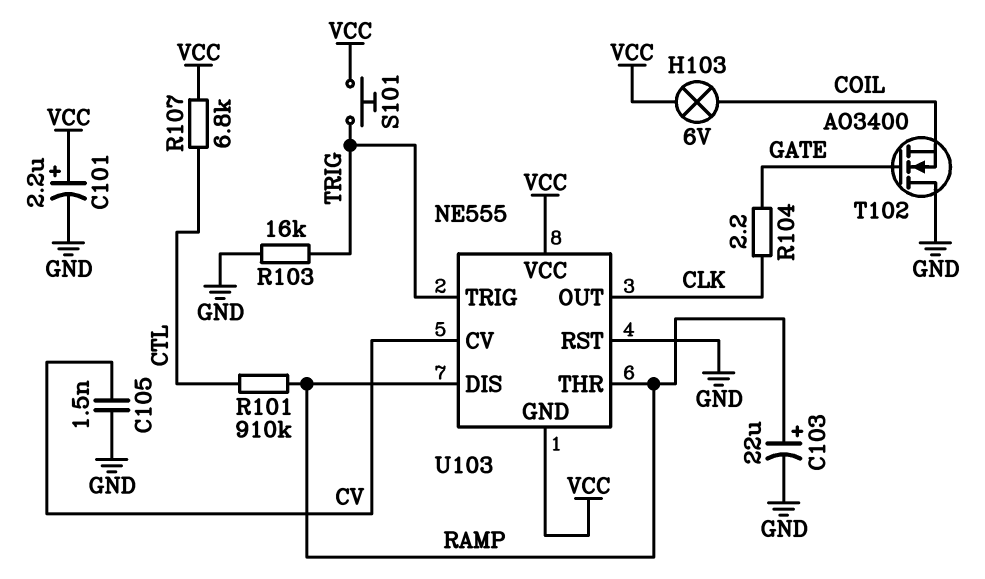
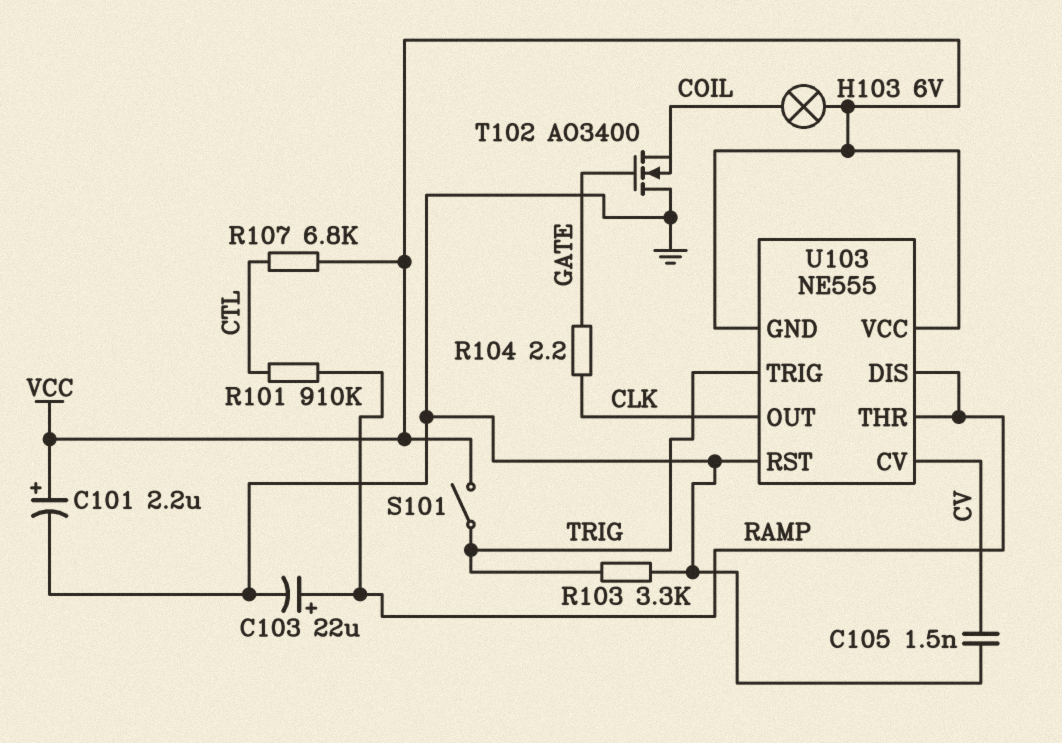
R103: 16k (GND, TRIG) -> 3.3k (GND, TRIG)
S101: button (TRIG, VCC) -> switch (TRIG, VCC)

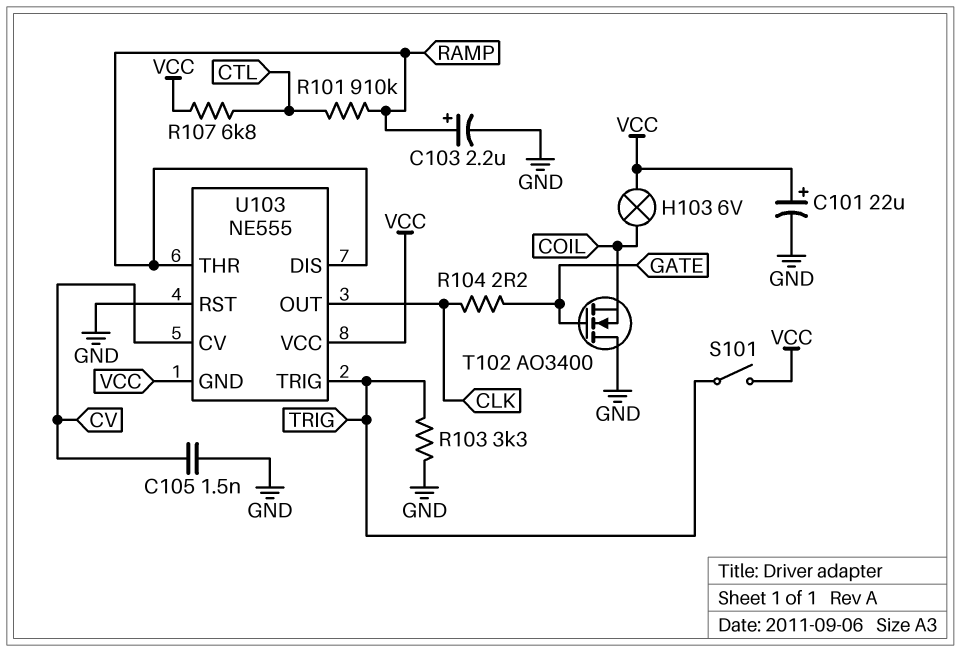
C101: 2.2uF (plus VCC, minus GND) -> 22uF (plus VCC, minus GND)
C103: 22uF (plus RAMP, minus GND) -> 2.2uF (plus RAMP, minus GND)

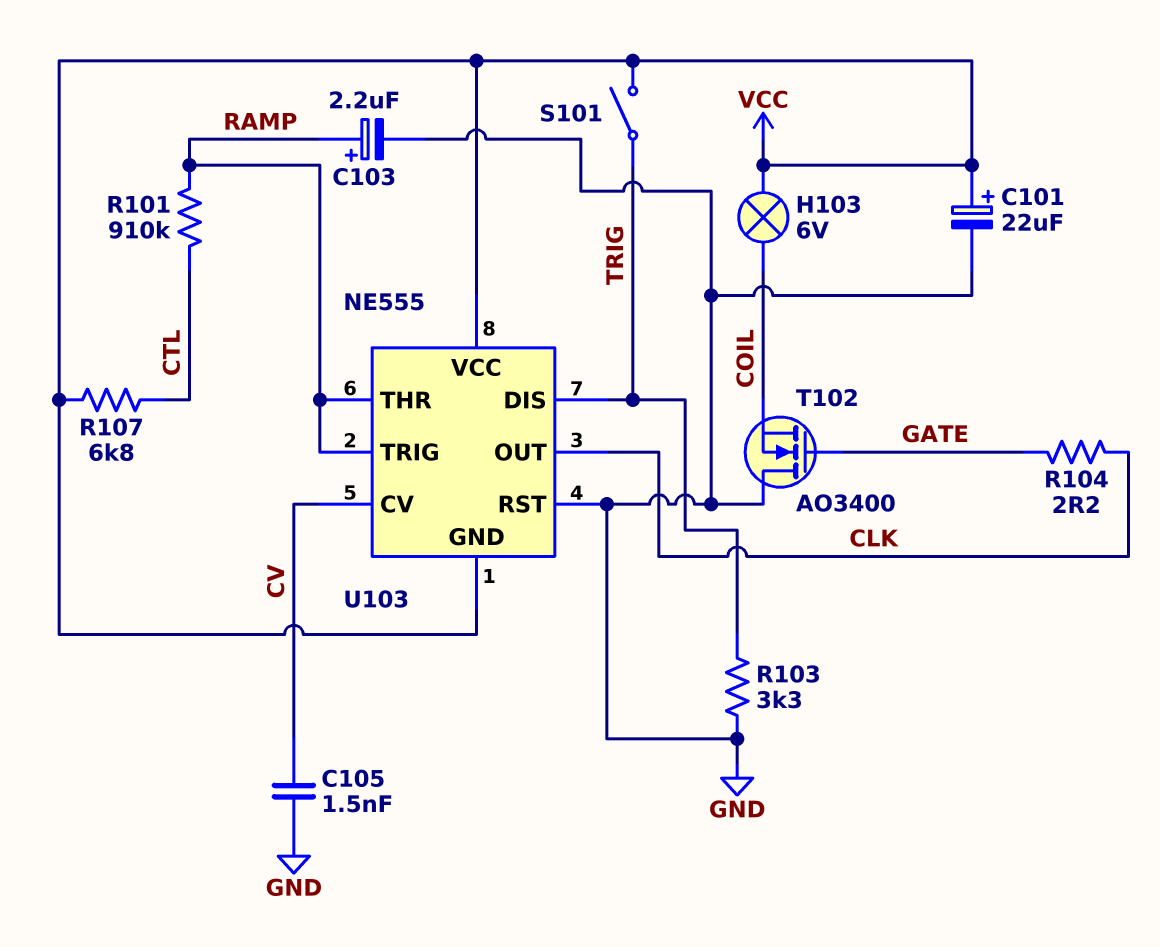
U103 pin DIS: RAMP -> TRIG
U103 pin TRIG: TRIG -> RAMP

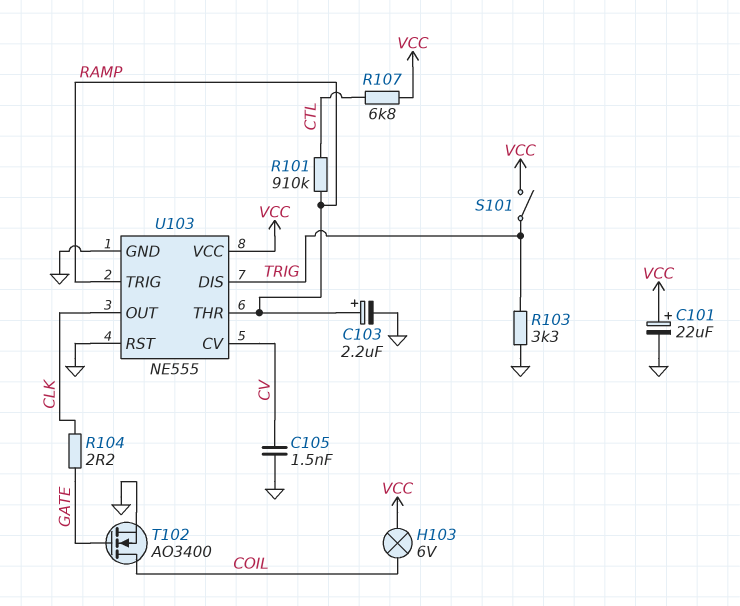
T102: NMOS AO3400 (G GATE, D GND, S COIL) -> NMOS AO3400 (G GATE, D COIL, S GND)
U103 pin GND: VCC -> GND

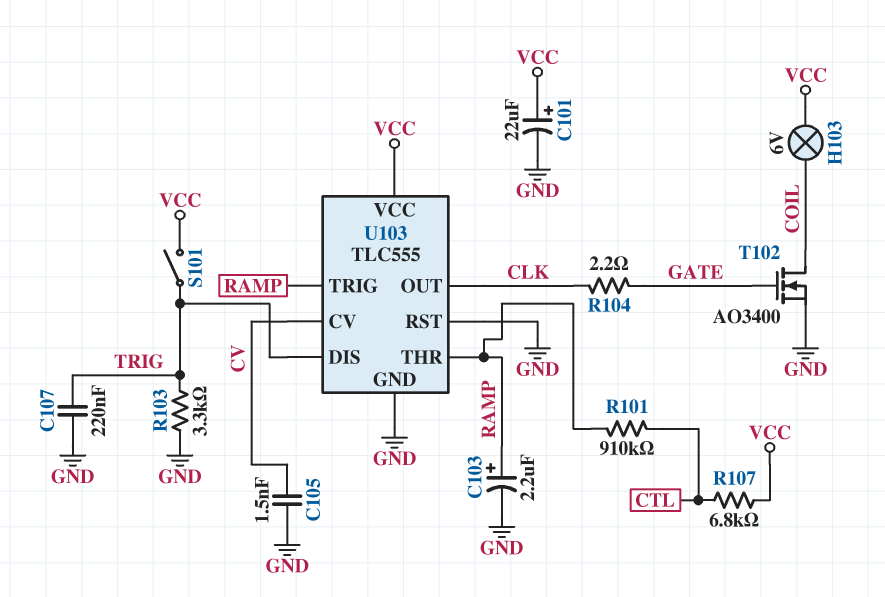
C107: none -> 220nF (GND, TRIG)
U103: NE555 -> TLC555

